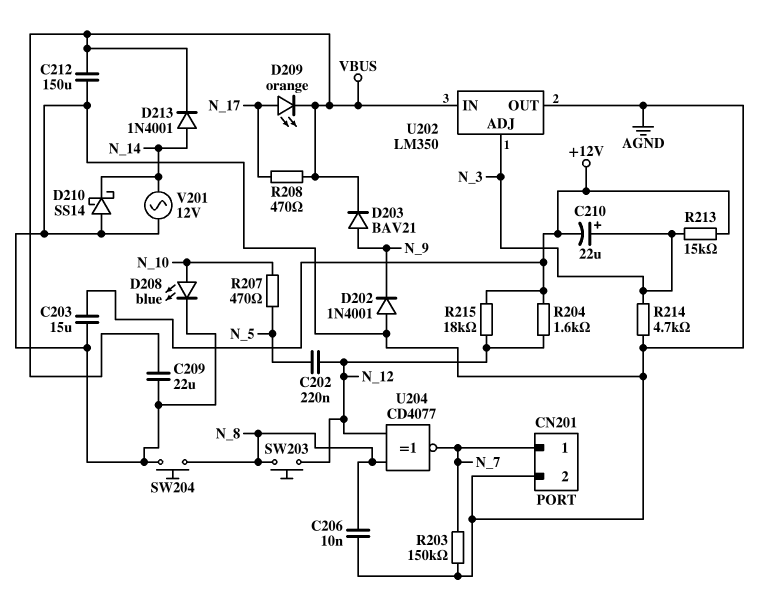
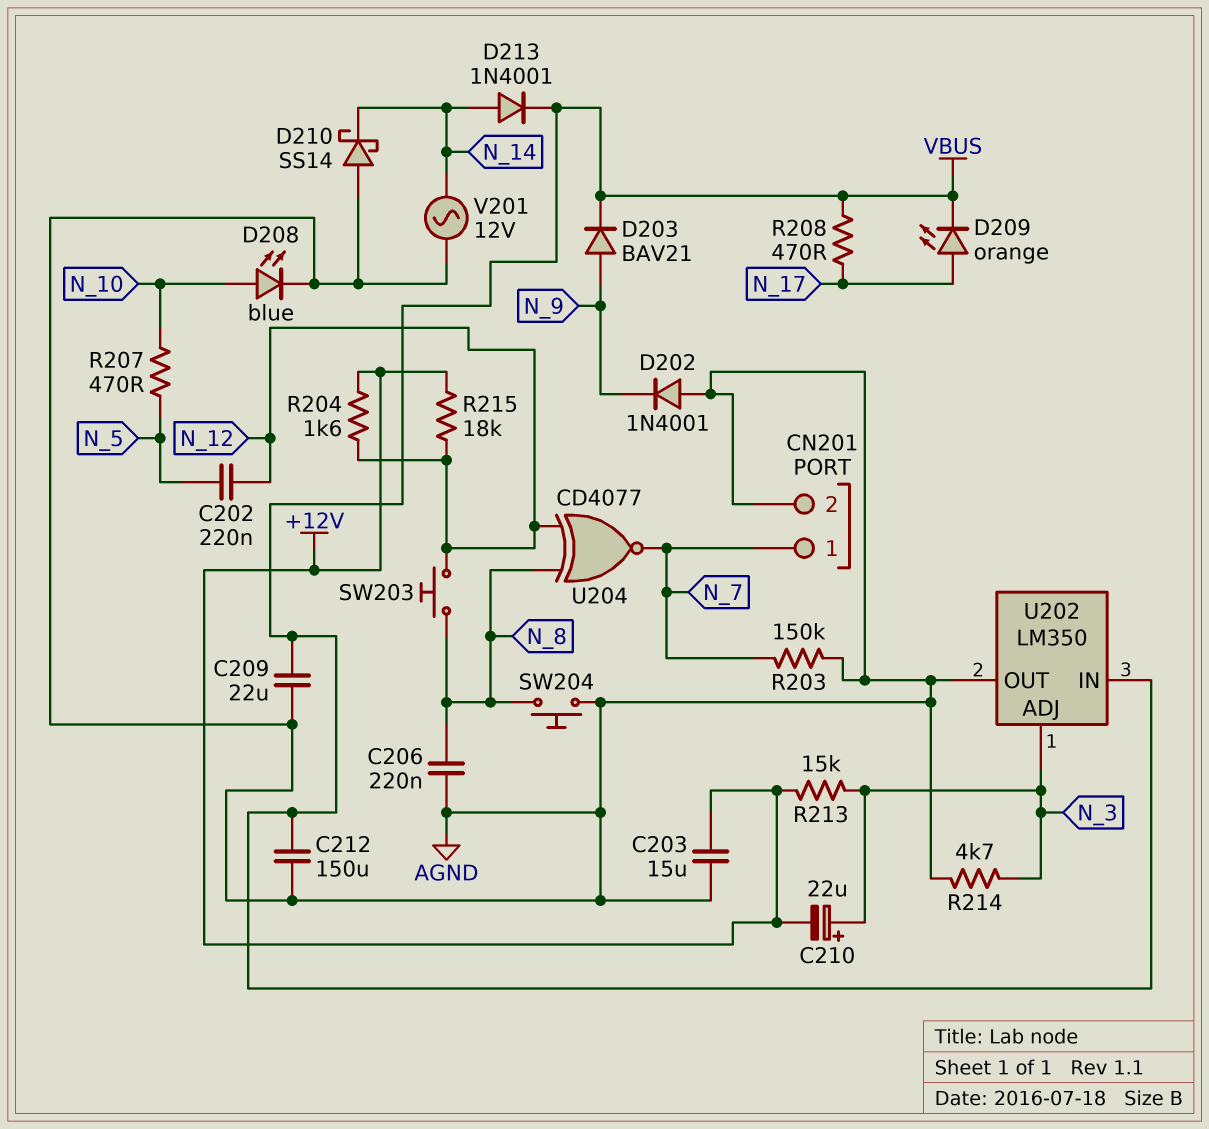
C206: 10nF (AGND, N_8) -> 220nF (AGND, N_8)

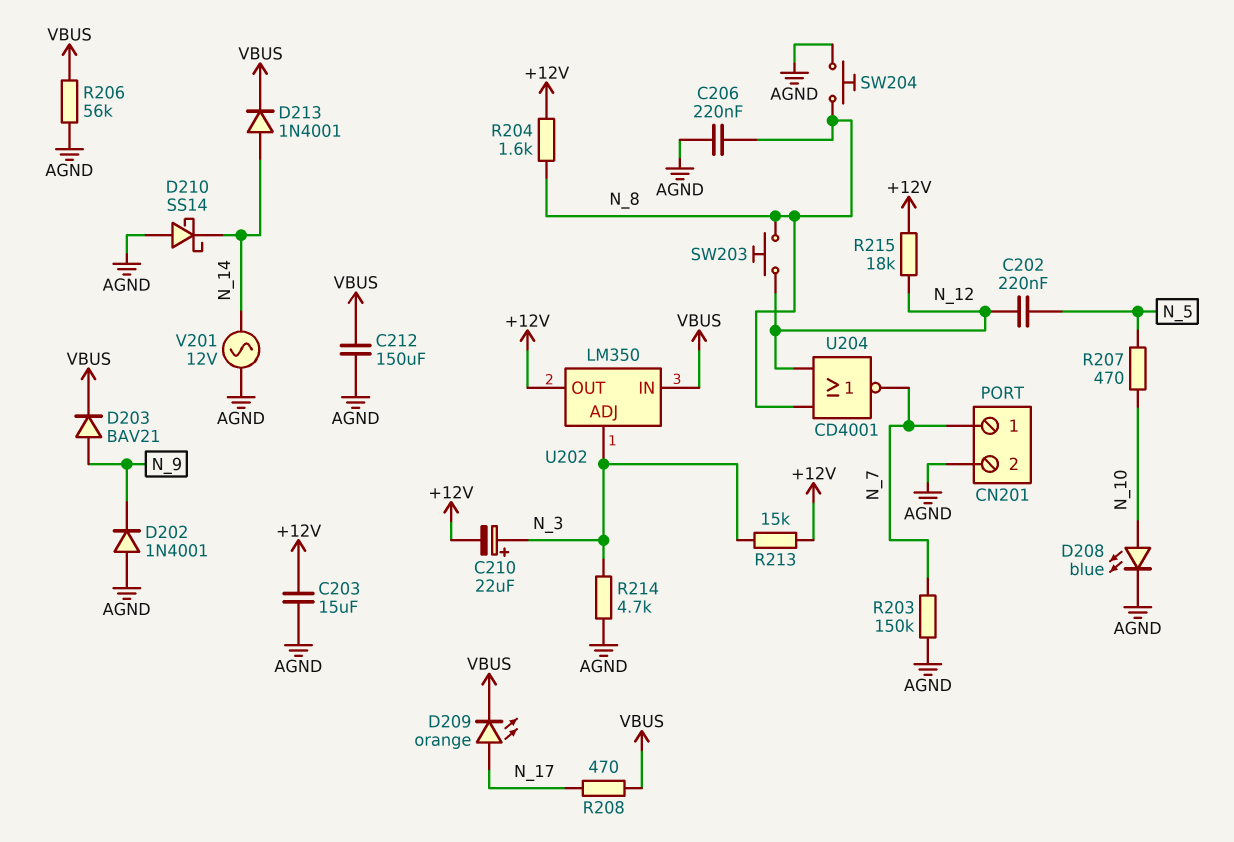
C209: 22uF (AGND, VBUS) -> none
R204: 1.6k (+12V, N_12) -> 1.6k (+12V, N_8)
R206: none -> 56k (AGND, VBUS)
U202 pin OUT: AGND -> +12V
U204: XNOR CD4077 (in N_8, in N_12, out N_7) -> NOR CD4001 (in N_8, in N_12, out N_7)

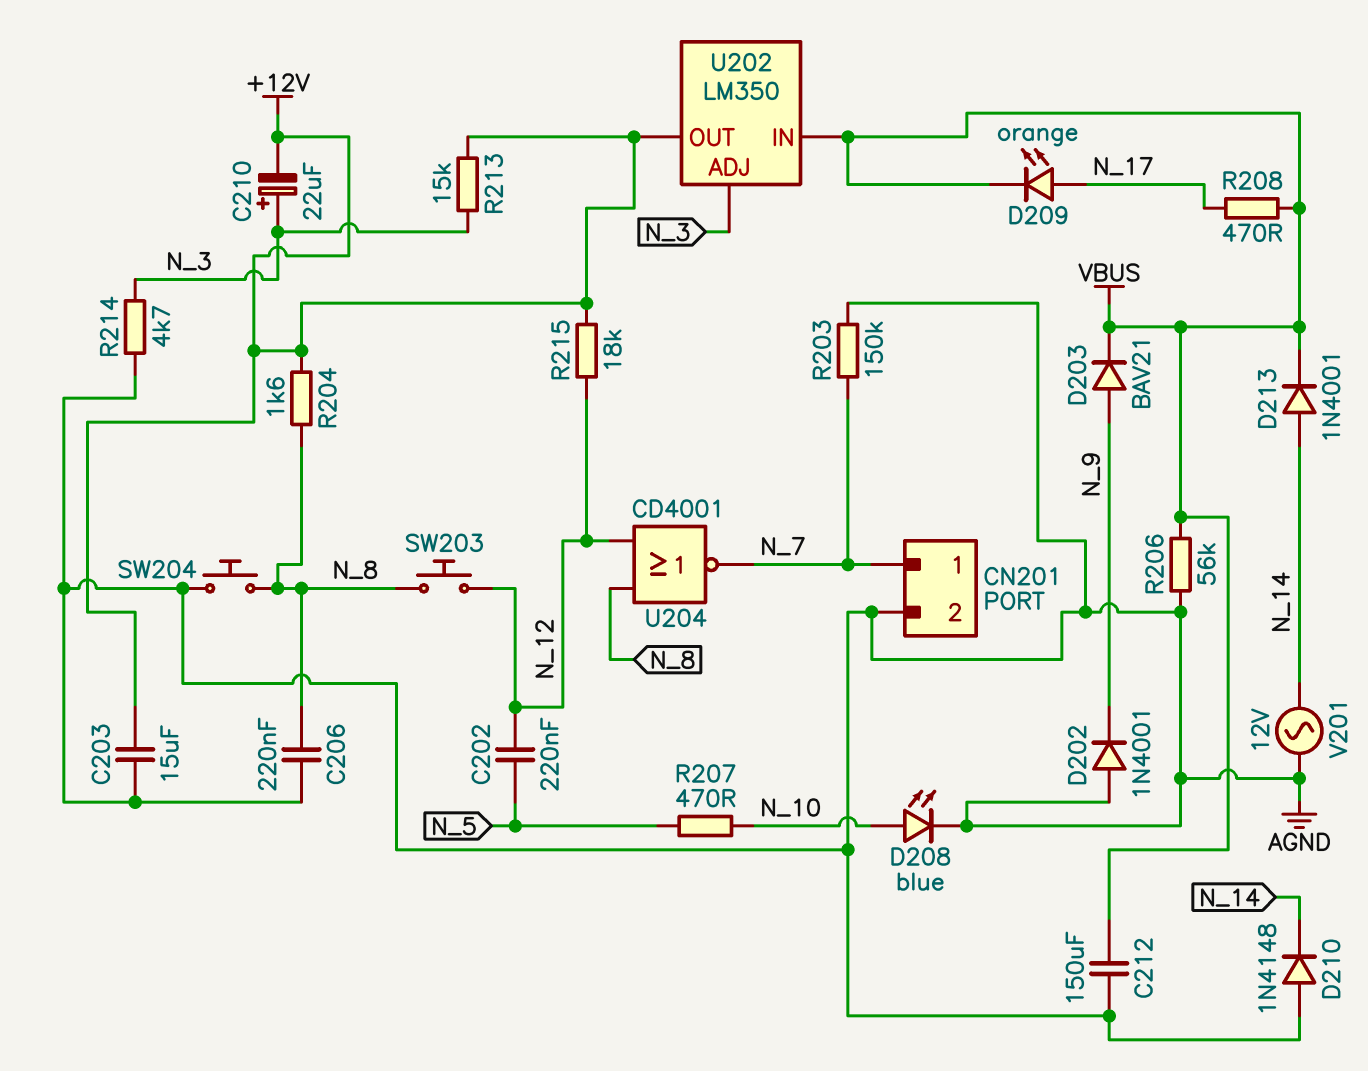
D210: schottky SS14 (A AGND, K N_14) -> diode 1N4148 (A AGND, K N_14)

